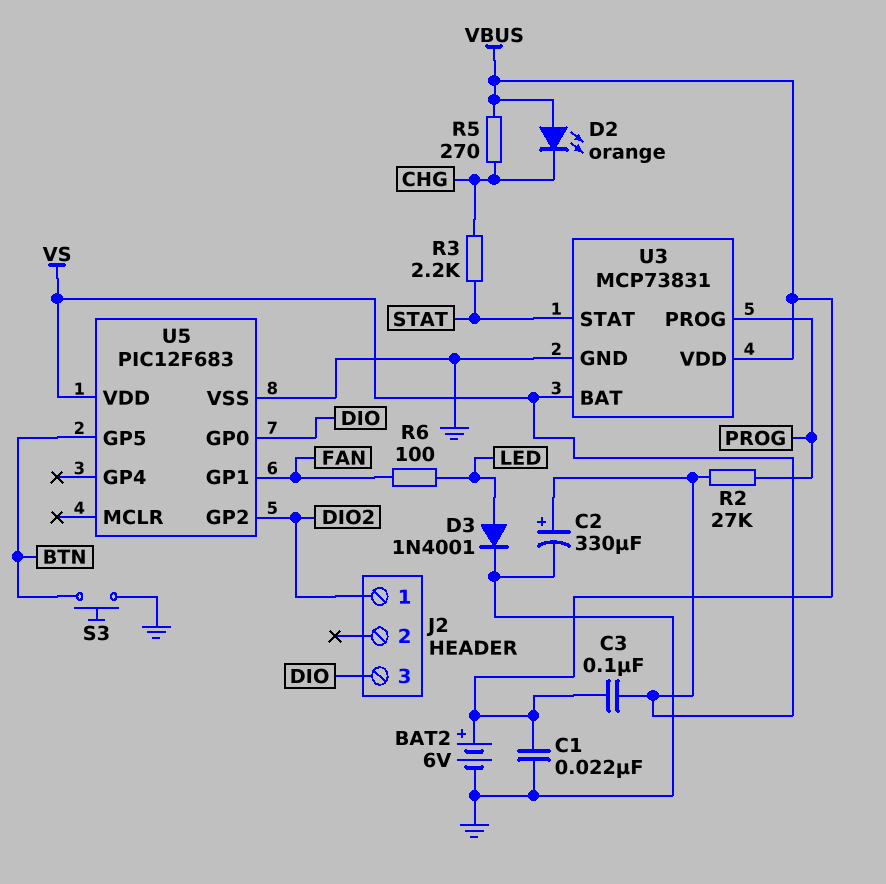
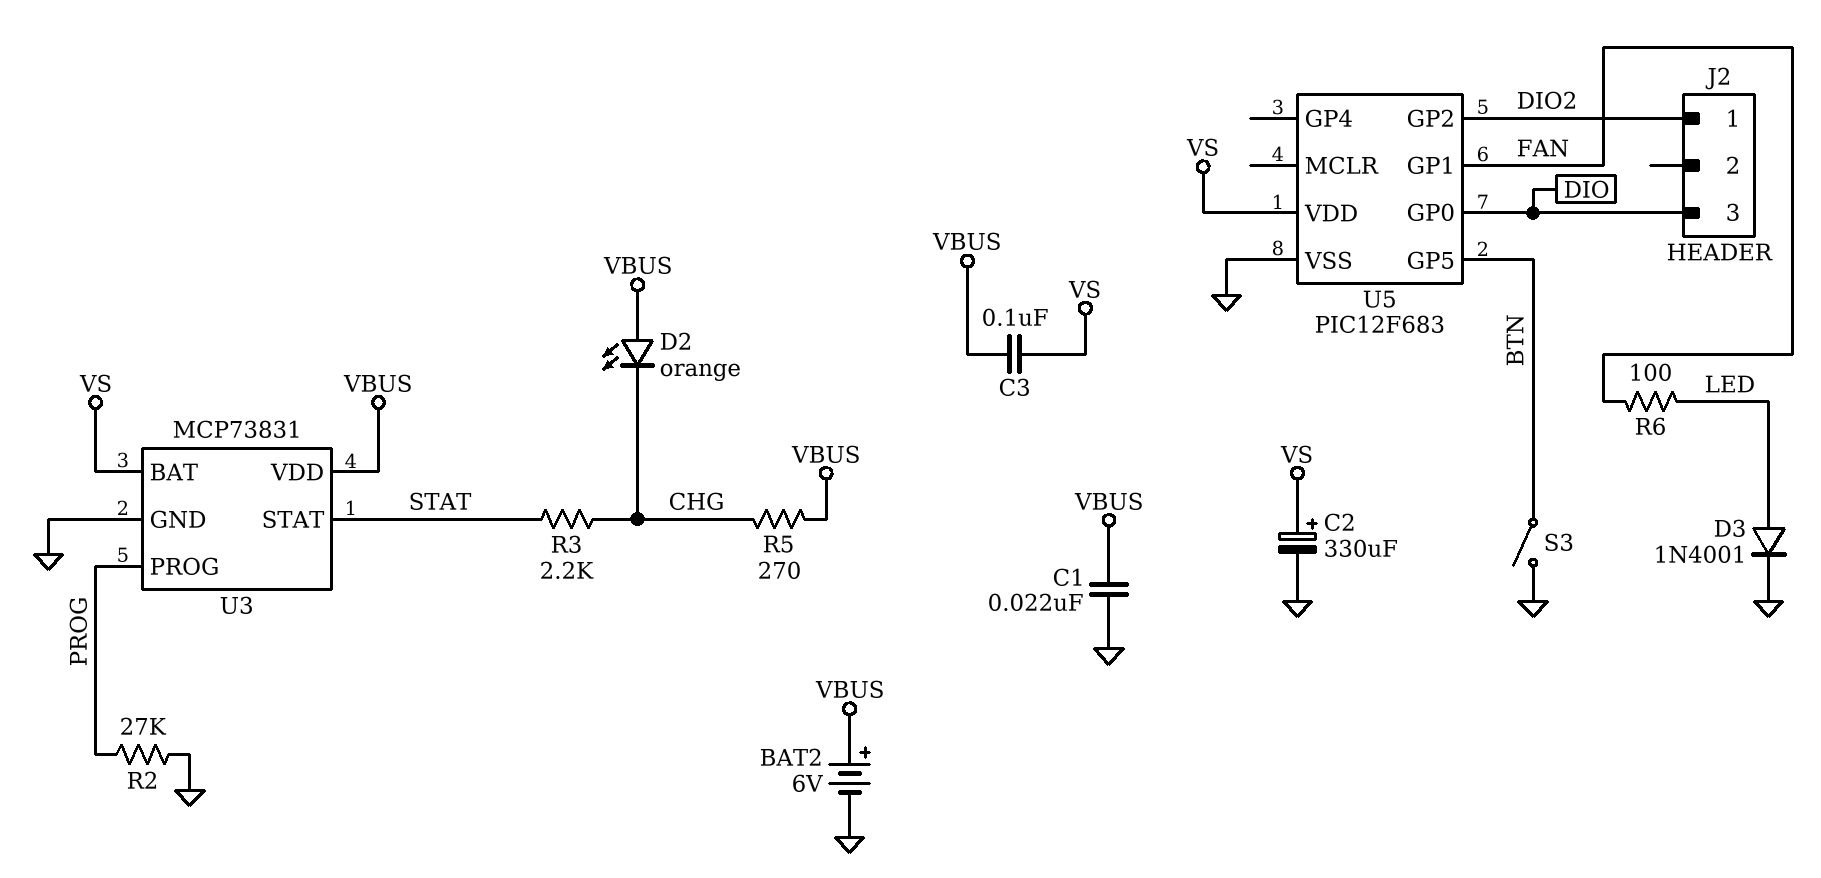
R2: 27k (PROG, VS) -> 27k (GND, PROG)
S3: button (BTN, GND) -> switch (BTN, GND)

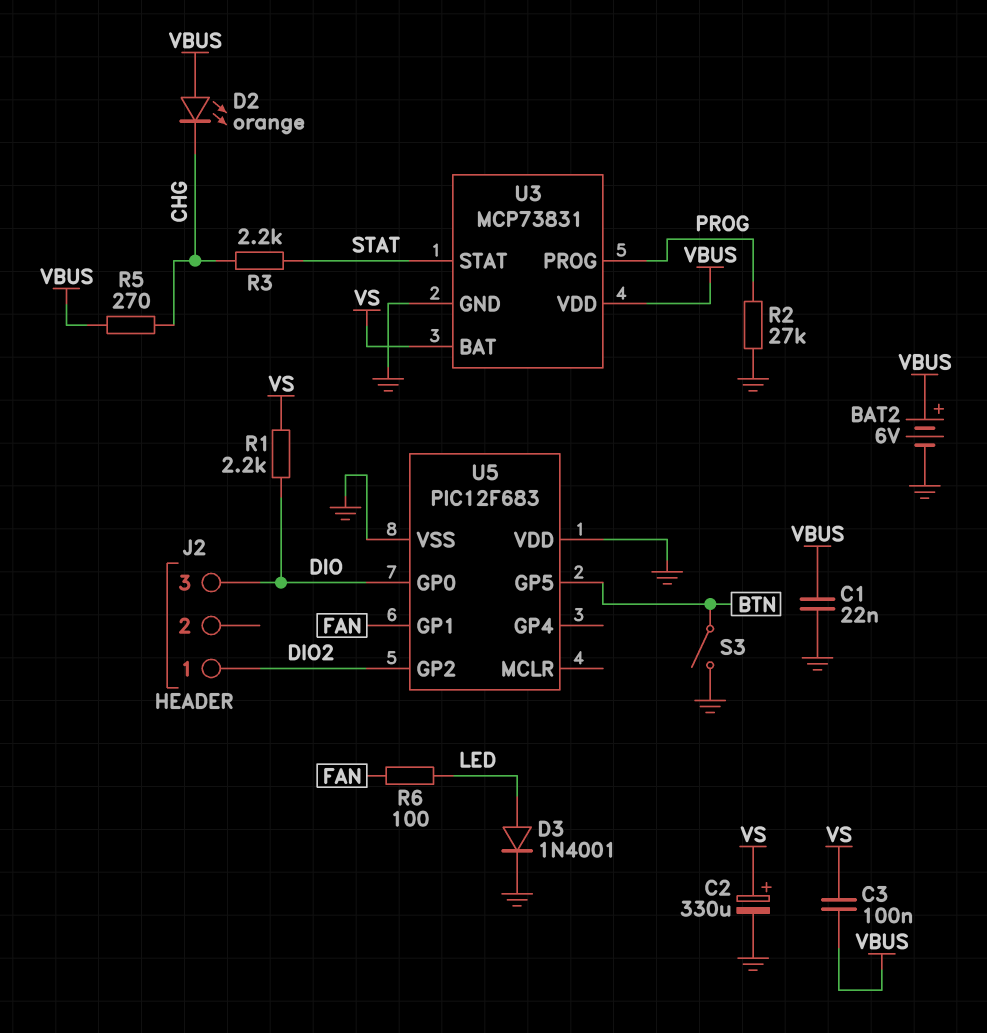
R1: none -> 2.2k (DIO, VS)
U5 pin VDD: VS -> GND

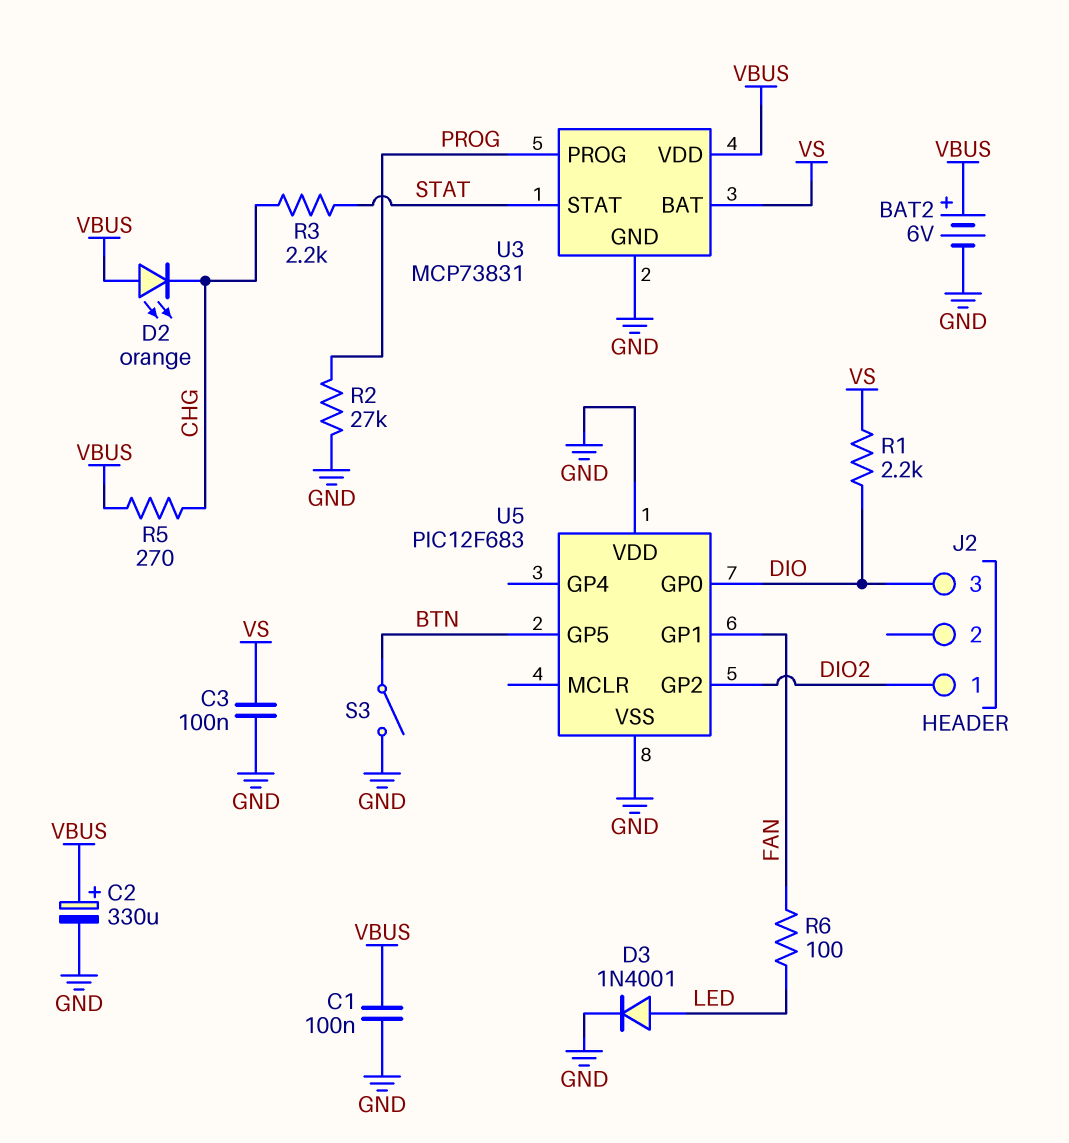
C1: 22nF (GND, VBUS) -> 100nF (GND, VBUS)
C2: 330uF (plus VS, minus GND) -> 330uF (plus VBUS, minus GND)
C3: 100nF (VBUS, VS) -> 100nF (GND, VS)

